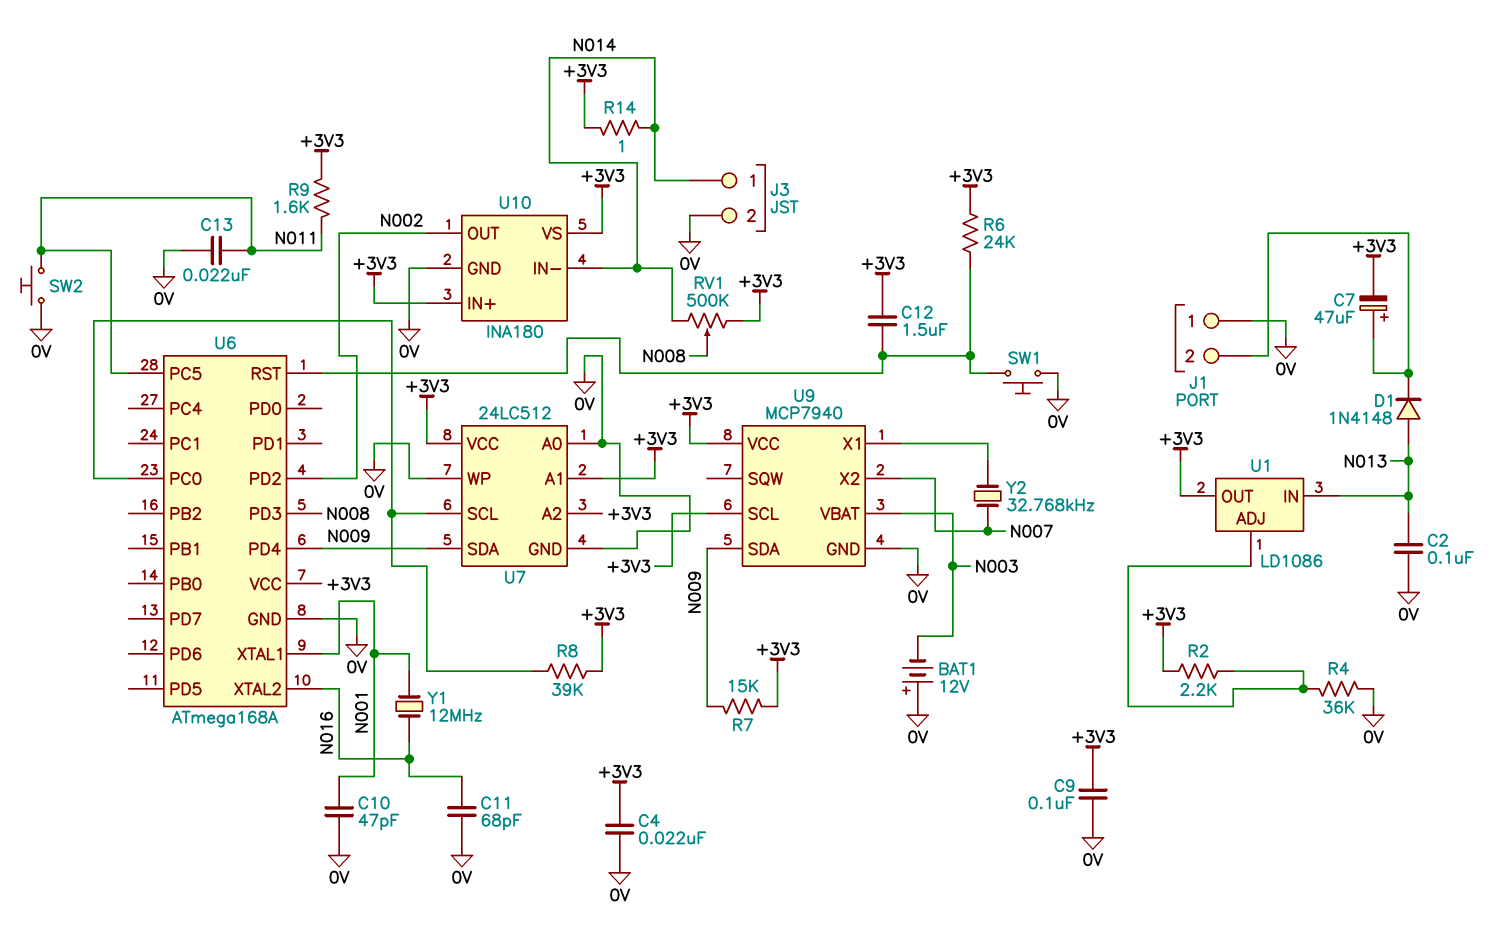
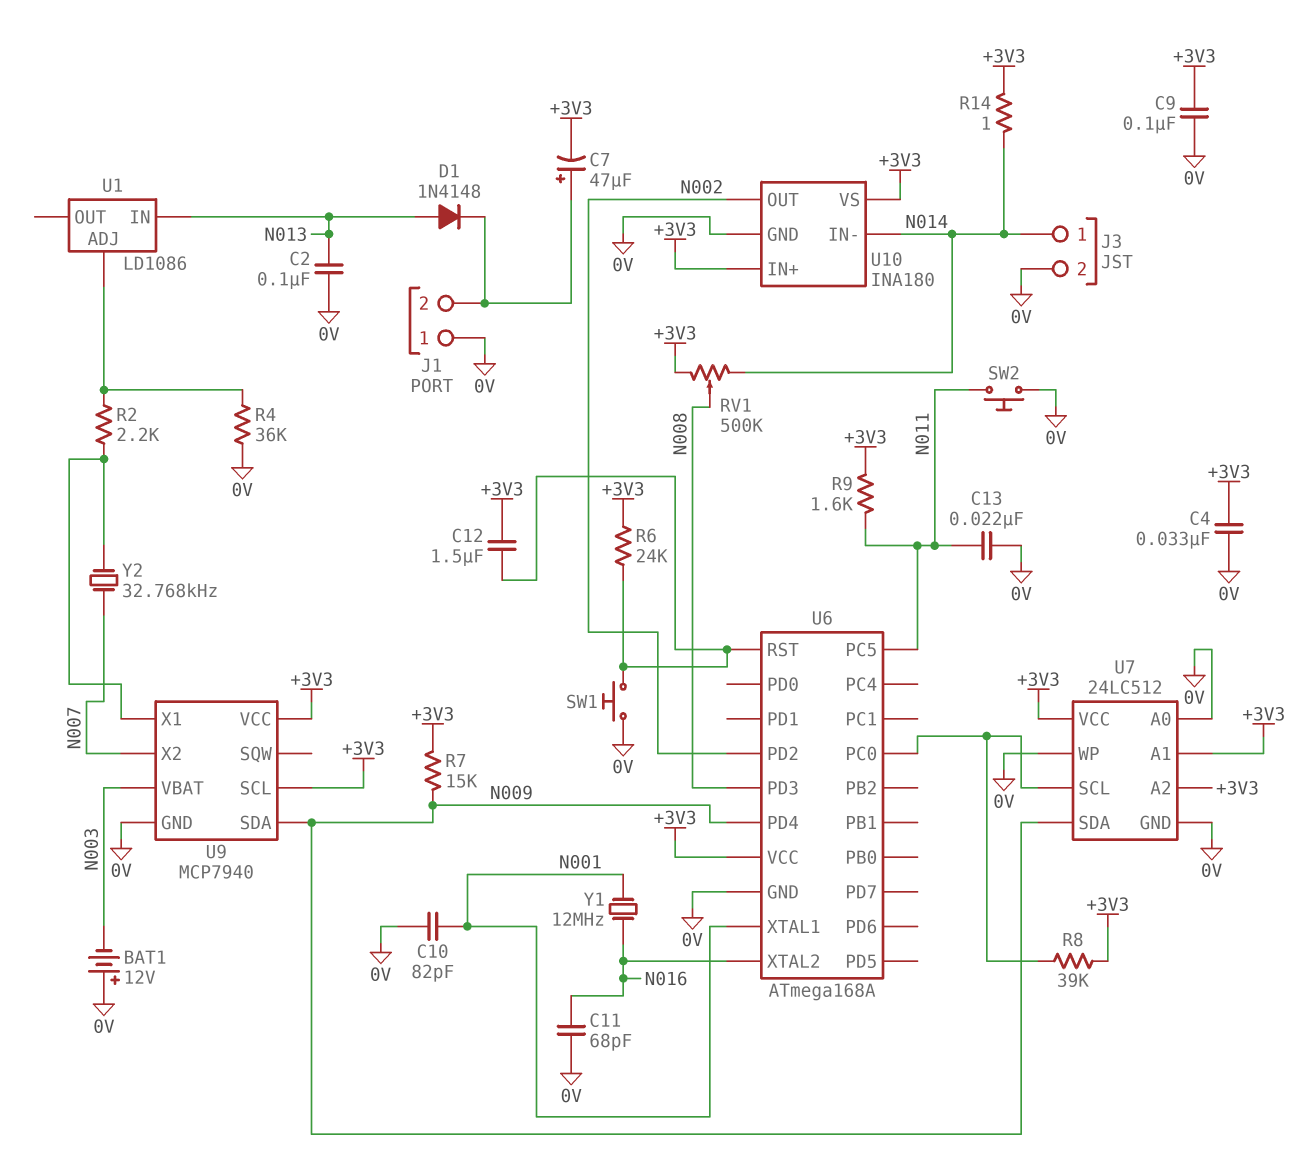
C4: 22nF (+3V3, 0V) -> 33nF (+3V3, 0V)
C10: 47pF (0V, N001) -> 82pF (0V, N001)
R2: 2.2k (+3V3, U1/ADJ) -> 2.2k (U1/ADJ, U9/X1)
U1 pin OUT: +3V3 -> none

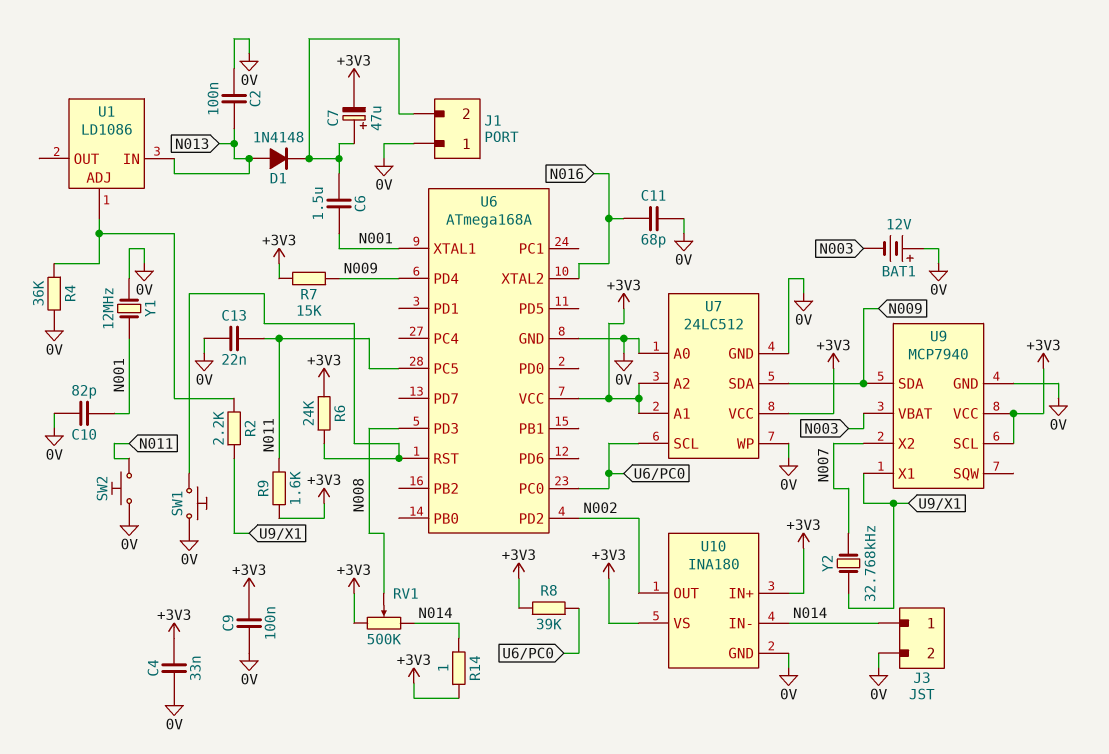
C6: none -> 1.5uF (J1/2, N001)
C12: 1.5uF (+3V3, U6/RST) -> none
Y1: 12MHz (N001, N016) -> 12MHz (0V, N001)

